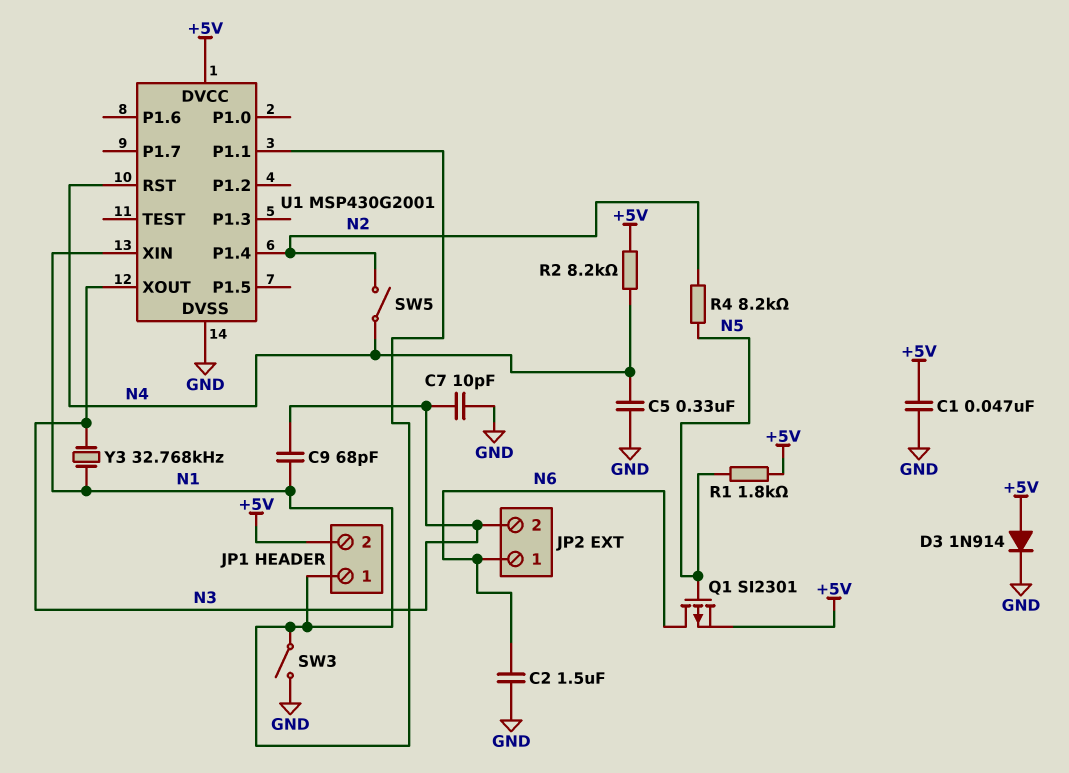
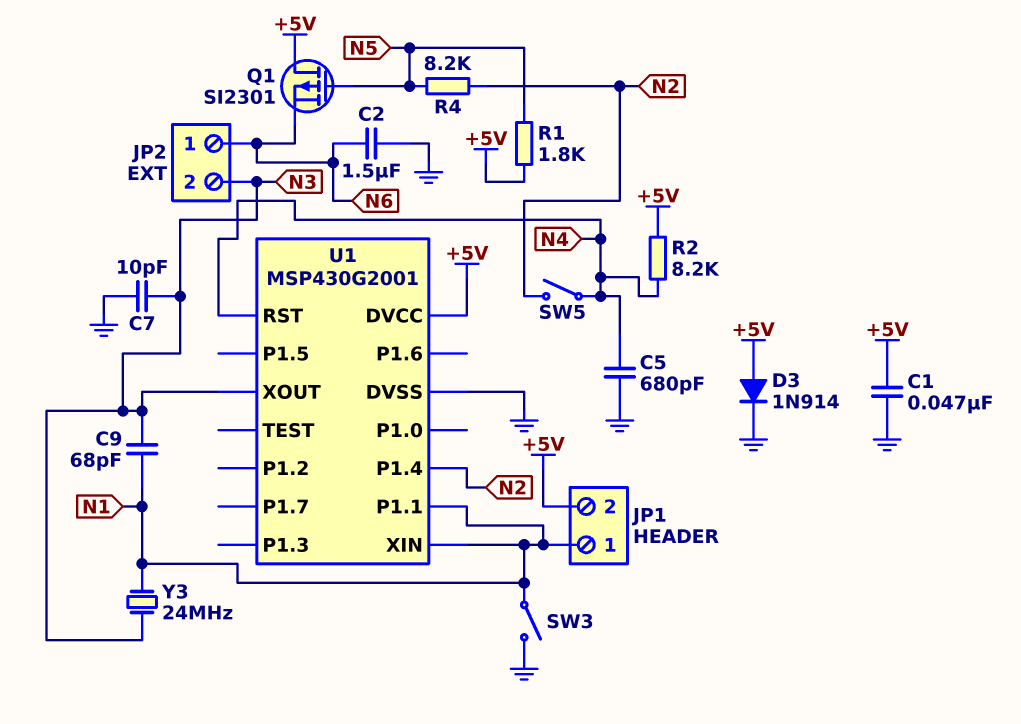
C5: 330nF (GND, N4) -> 680pF (GND, N4)
Q1: PMOS SI2301 (G N5, D N6, S +5V) -> PMOS SI2301 (G N5, D +5V, S N6)
Y3: 32.768kHz (N1, N3) -> 24MHz (N1, N3)

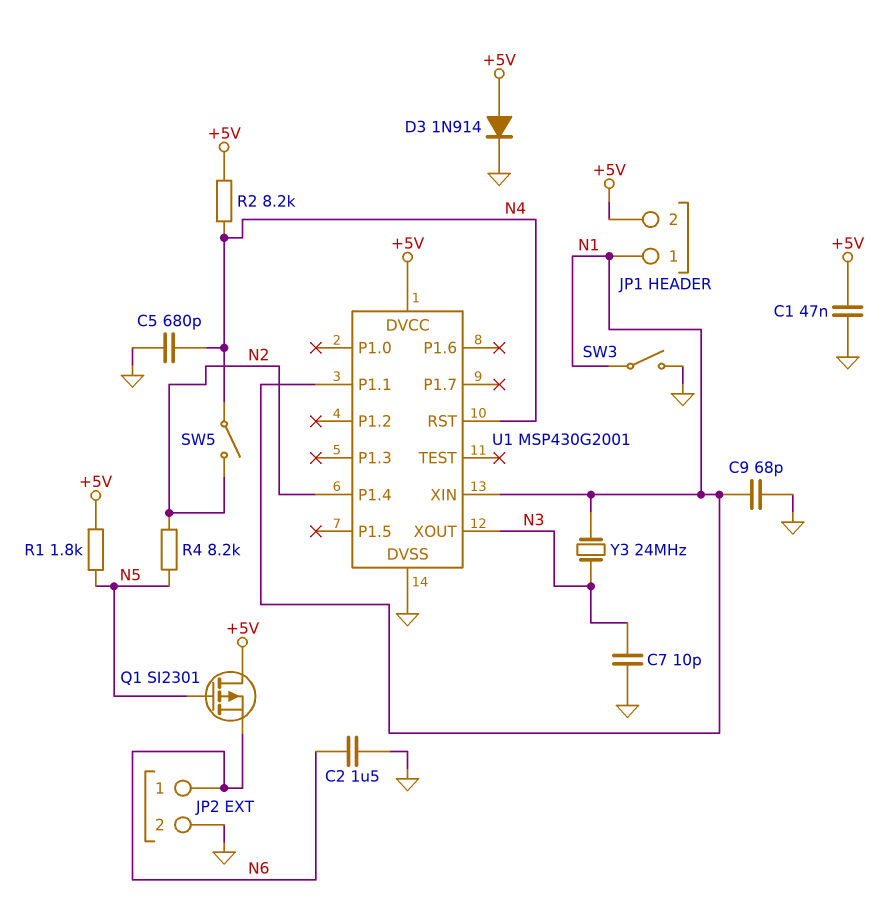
C9: 68pF (N1, N3) -> 68pF (GND, N1)
JP2 pin 2: N3 -> GND

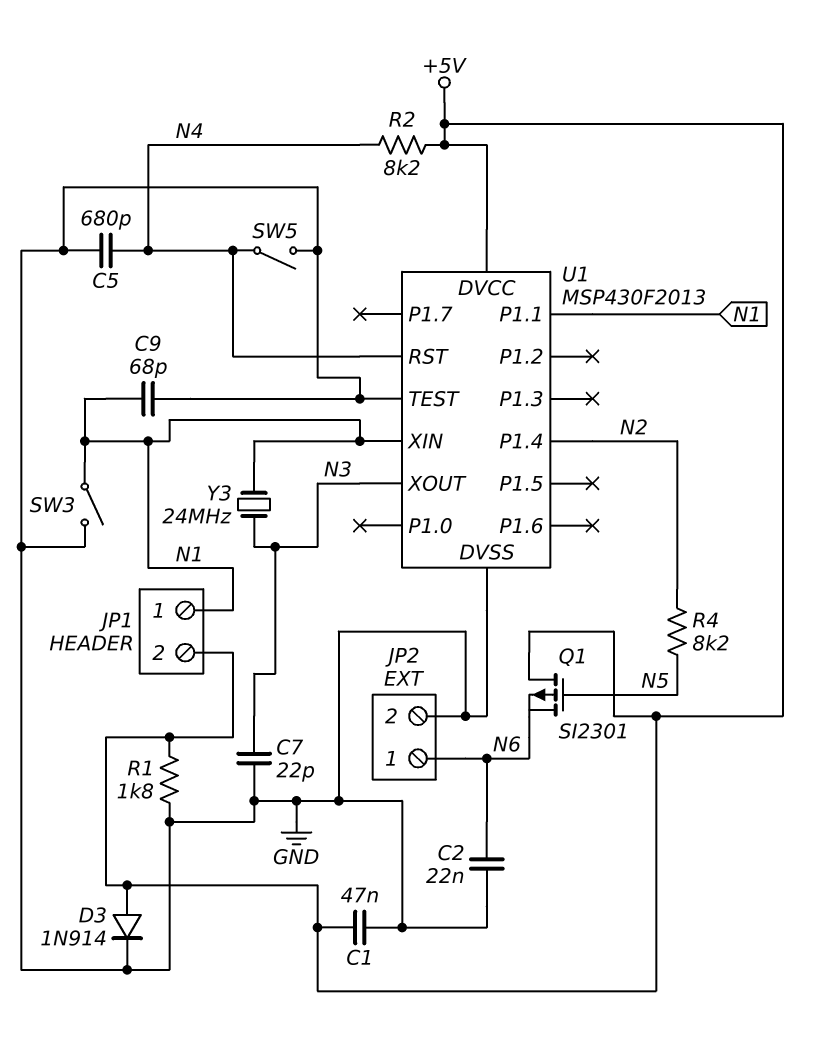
C2: 1.5uF (GND, N6) -> 22nF (GND, N6)
C7: 10pF (GND, N3) -> 22pF (GND, N3)
R1: 1.8k (+5V, N5) -> 1.8k (+5V, GND)
SW5: switch (N2, N4) -> switch (GND, N4)
U1: MSP430G2001 -> MSP430F2013
U1 pin TEST: none -> GND

